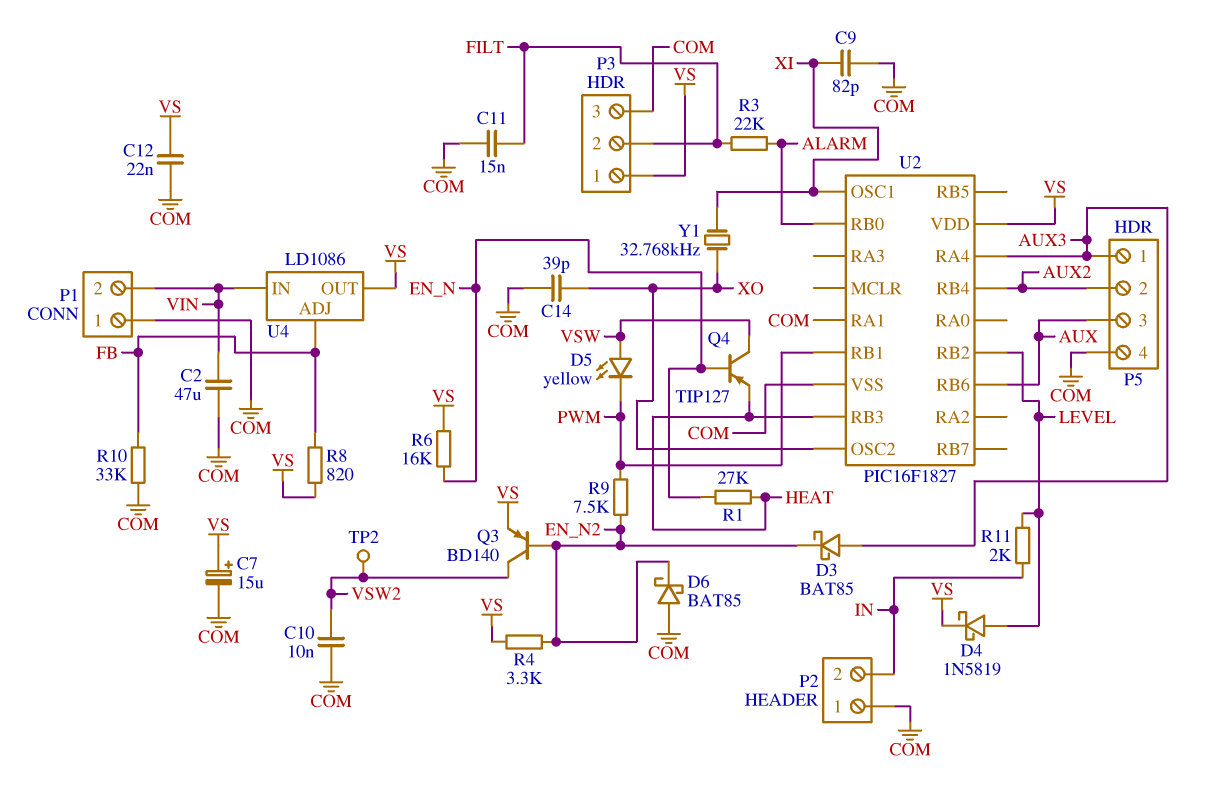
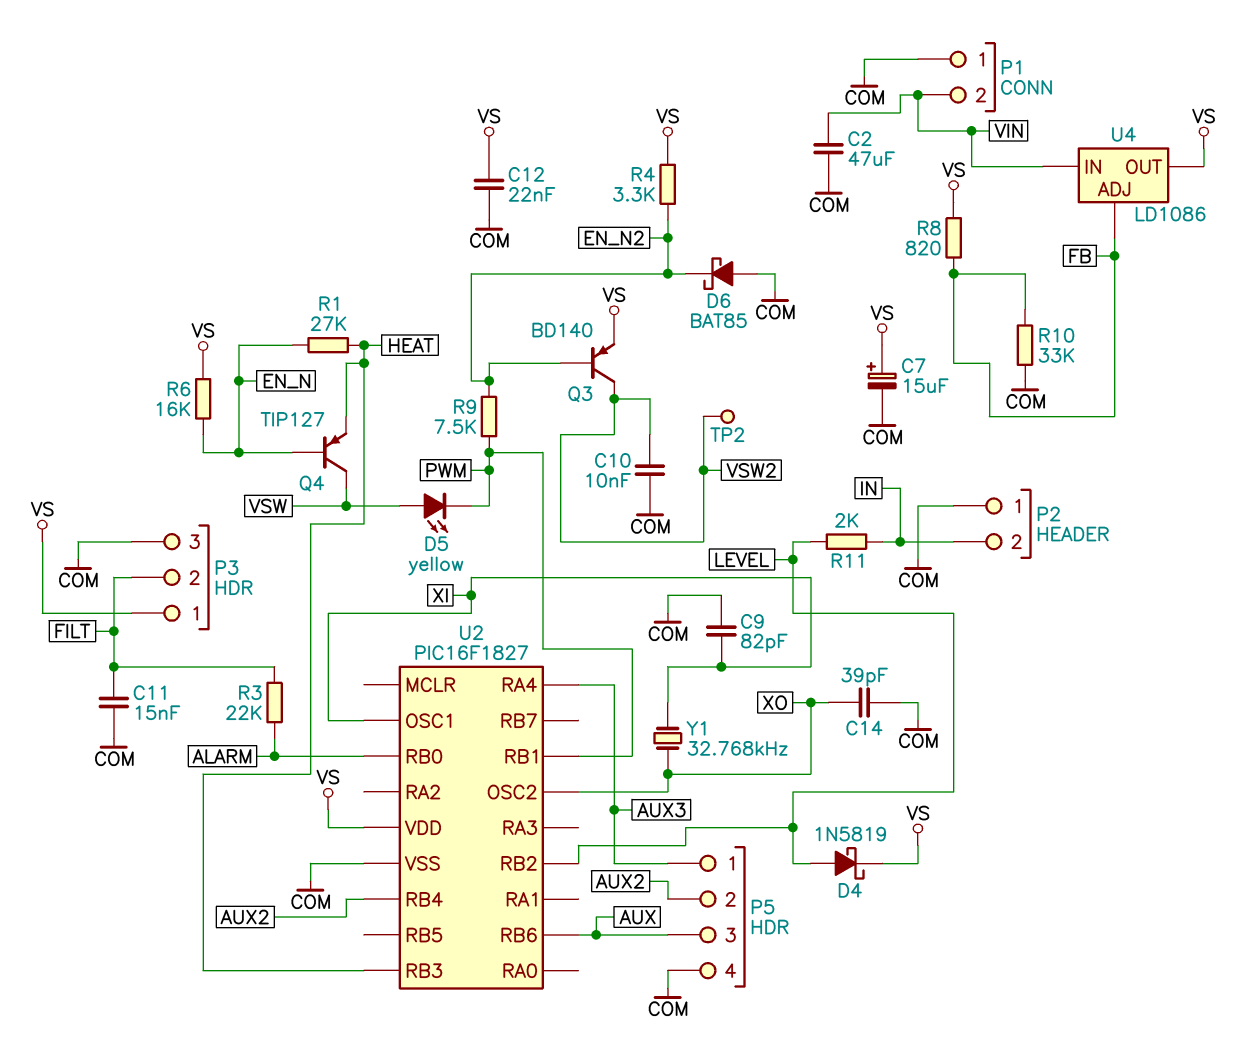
D3: schottky BAT85 (A AUX3, K EN_N2) -> none
U2 pin RA1: COM -> none

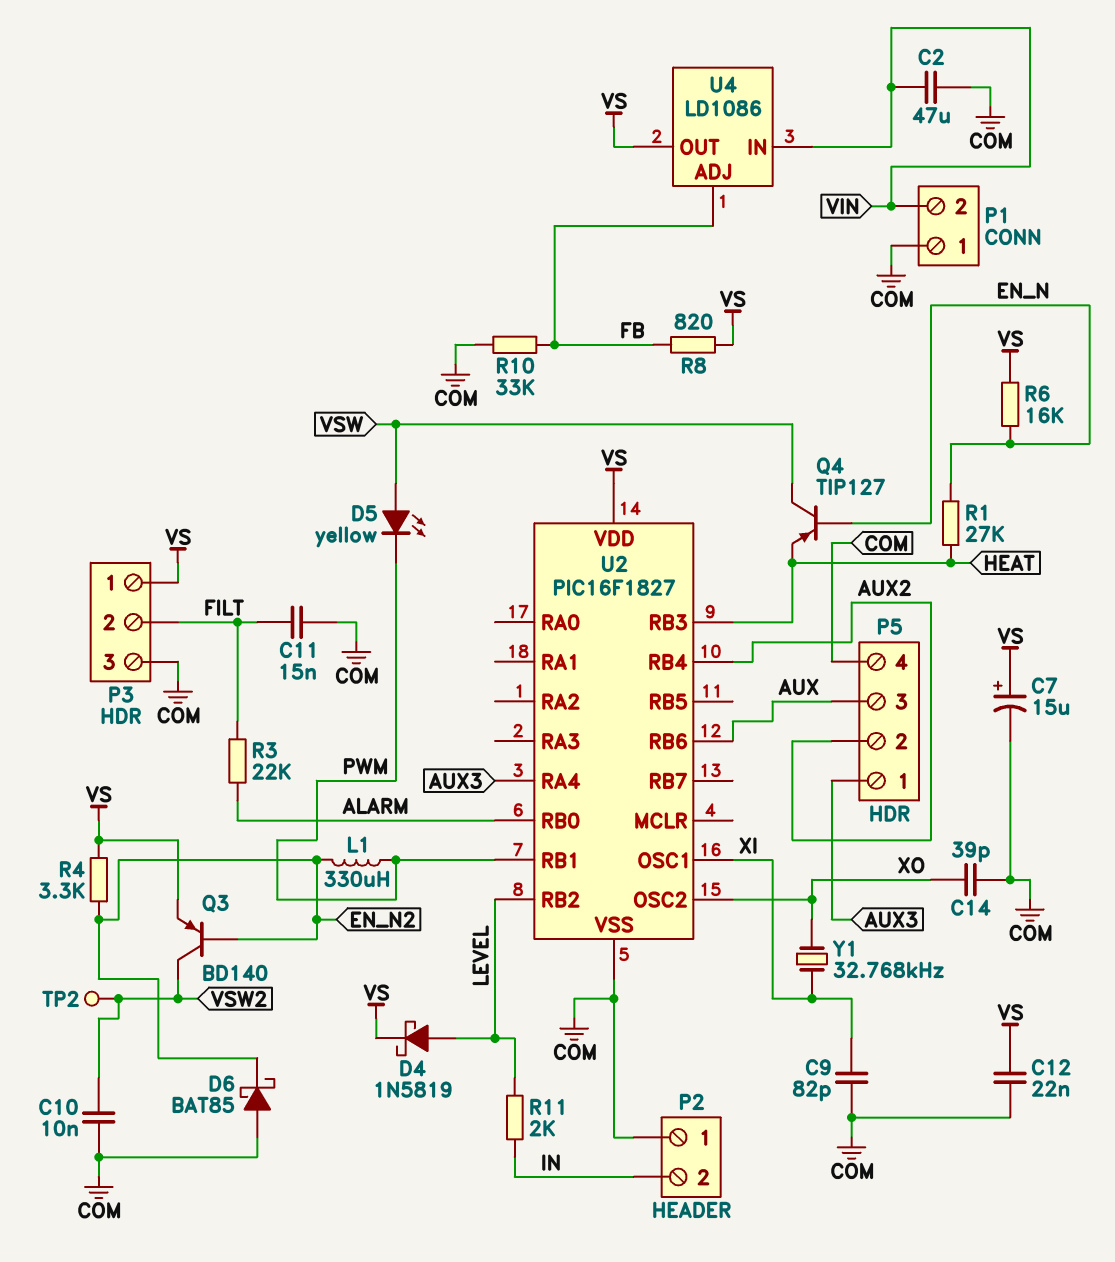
L1: none -> 330uH (EN_N2, PWM)
R9: 7.5k (EN_N2, PWM) -> none

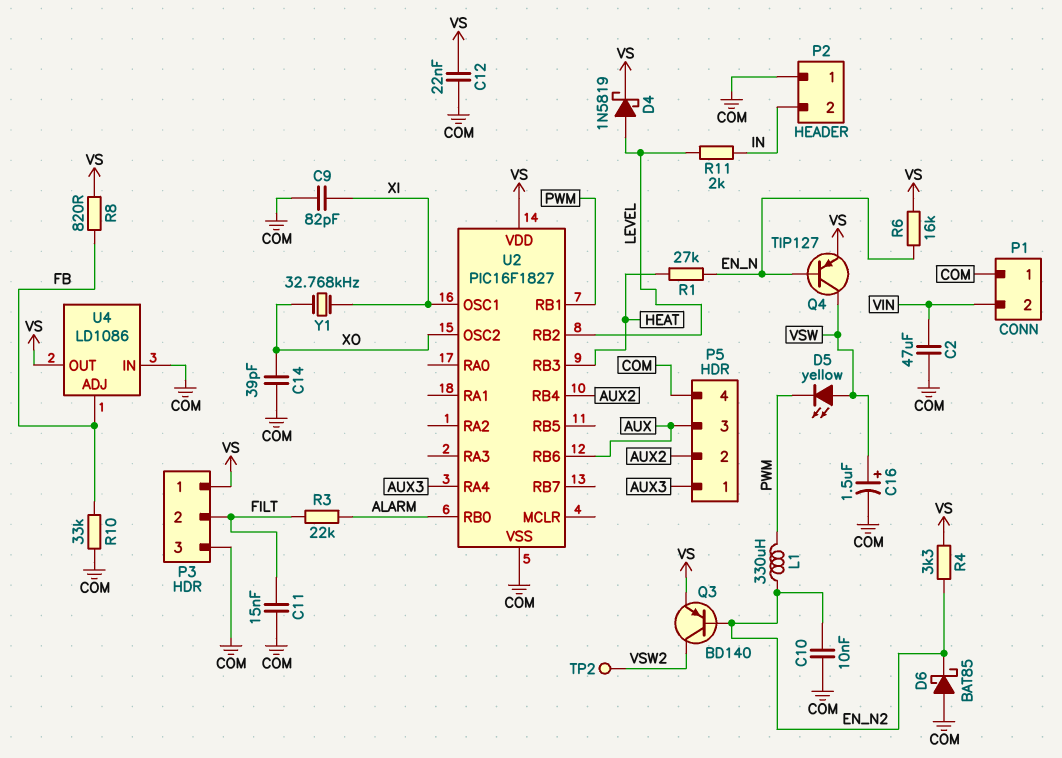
C7: 15uF (plus VS, minus COM) -> none
C10: 10nF (COM, VSW2) -> 10nF (COM, EN_N2)
C16: none -> 1.5uF (plus VSW, minus COM)
Q4: PNP TIP127 (B EN_N, C VSW, E HEAT) -> PNP TIP127 (B EN_N, C VSW, E VS)
U4 pin IN: VIN -> COM

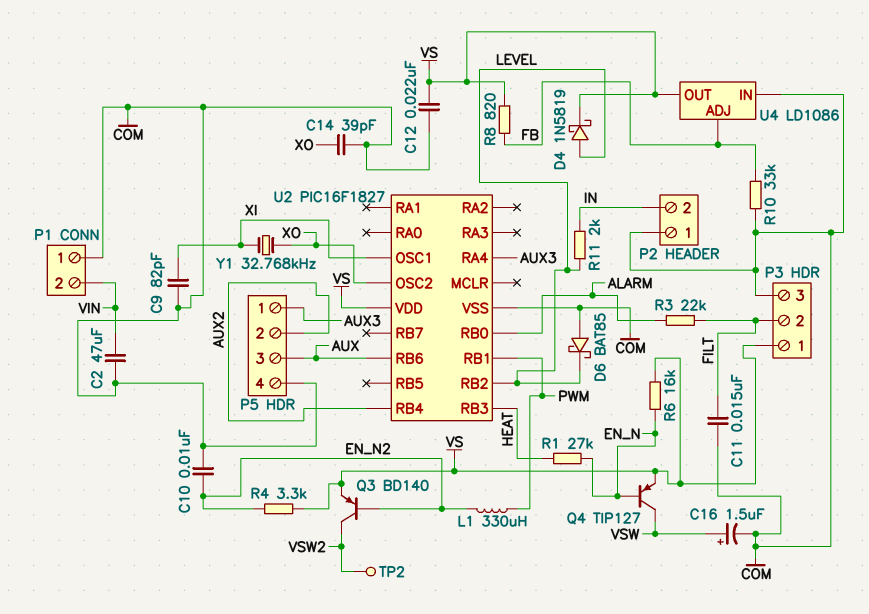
D5: LED yellow (A VSW, K PWM) -> none
D6: schottky BAT85 (A COM, K EN_N2) -> schottky BAT85 (A COM, K LEVEL)

